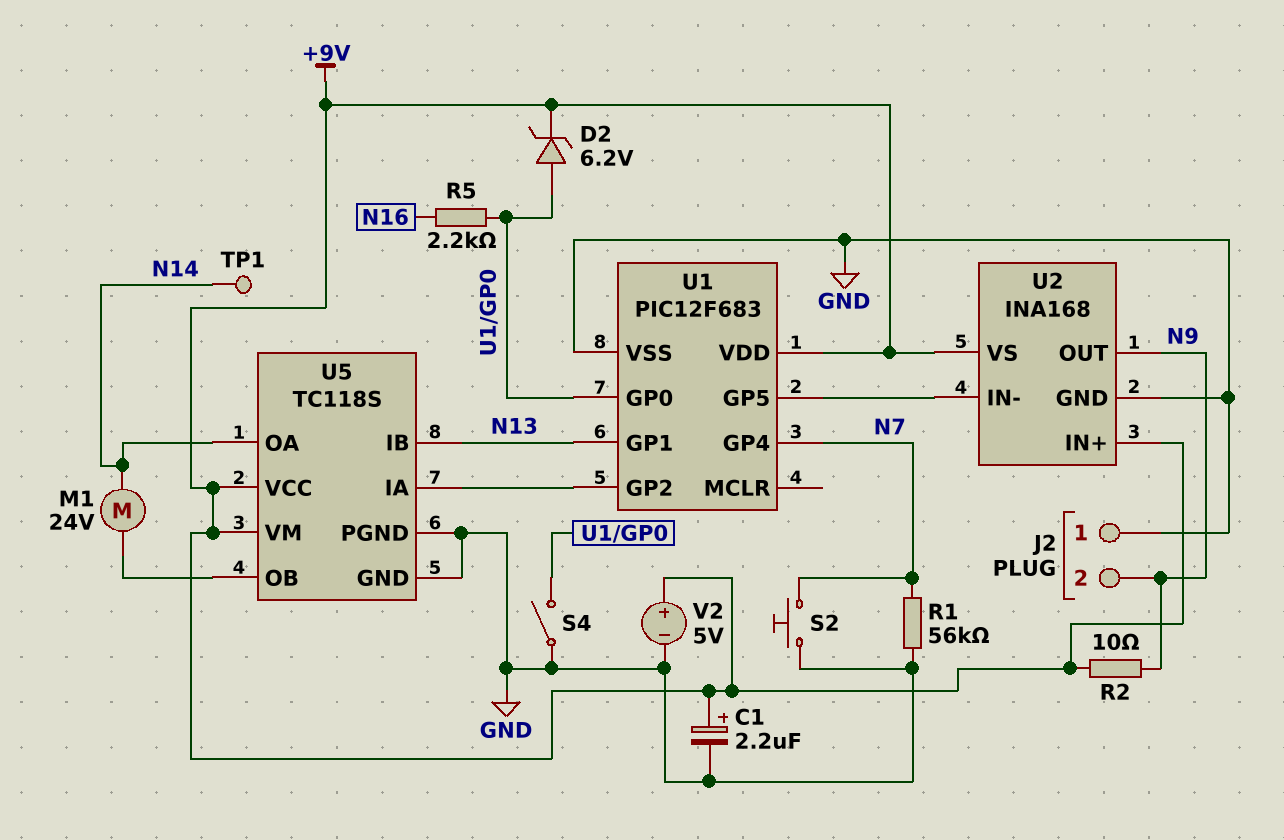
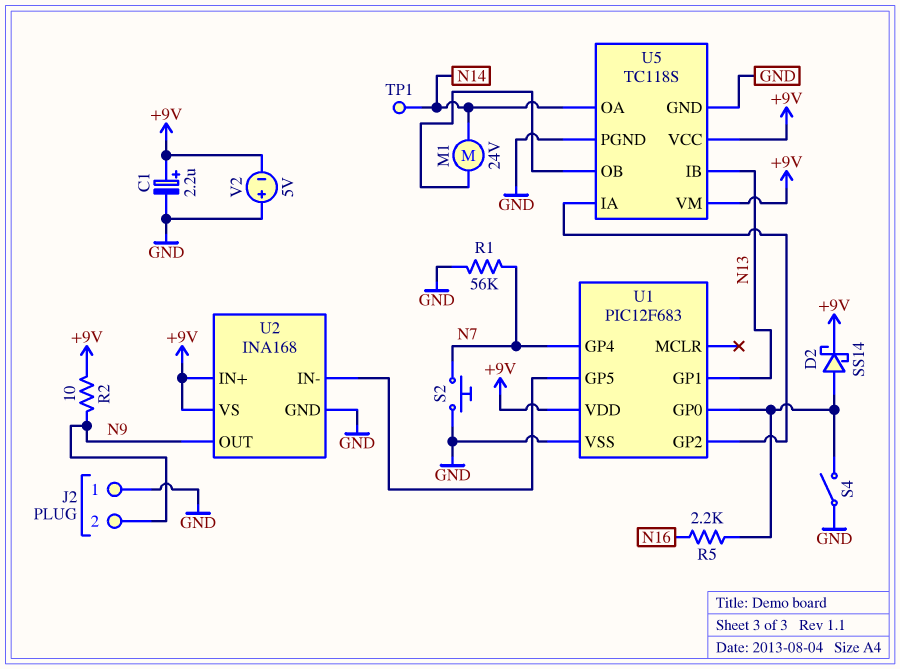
D2: zener 6.2V (A U1/GP0, K +9V) -> schottky SS14 (A U1/GP0, K +9V)
V2: 5V (plus +9V, minus GND) -> 5V (plus GND, minus +9V)

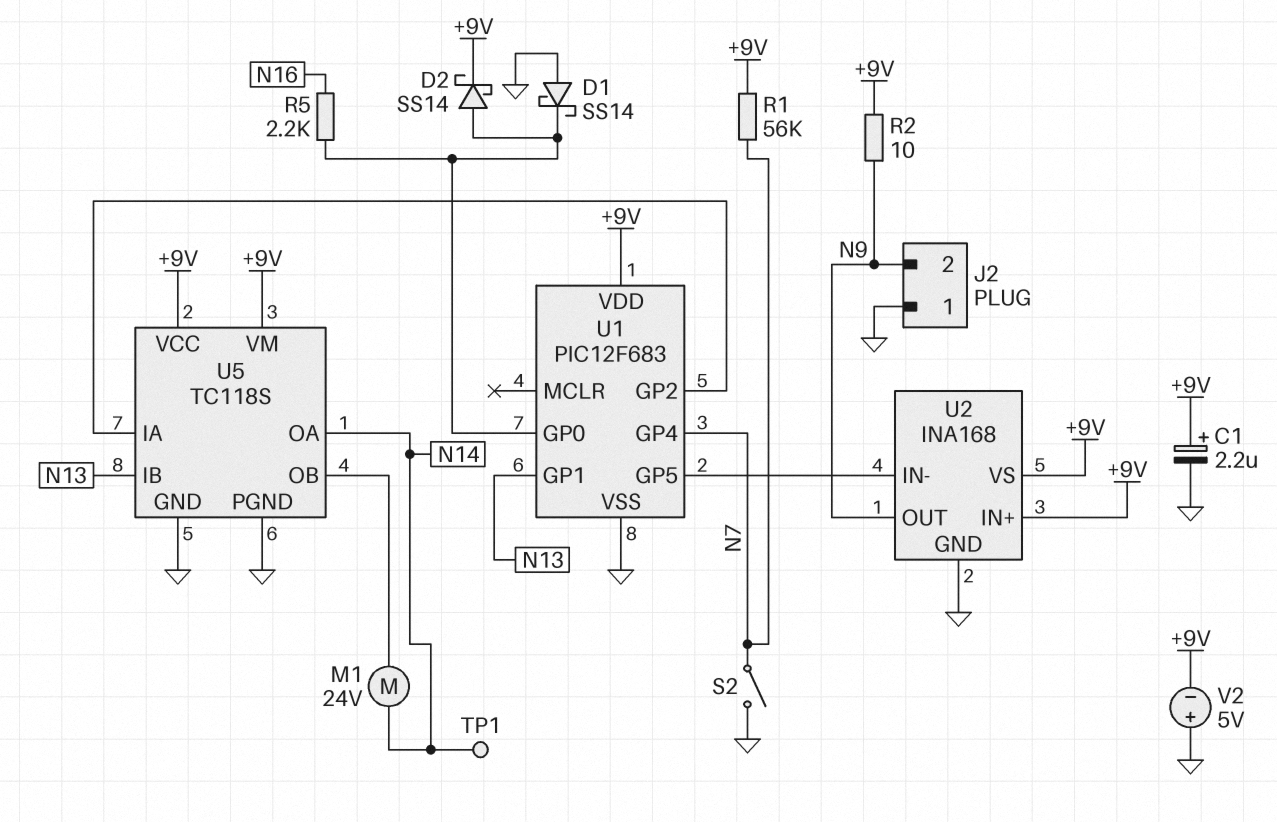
D1: none -> schottky SS14 (A GND, K U1/GP0)
R1: 56k (GND, N7) -> 56k (+9V, N7)
S2: button (GND, N7) -> switch (GND, N7)
S4: switch (GND, U1/GP0) -> none

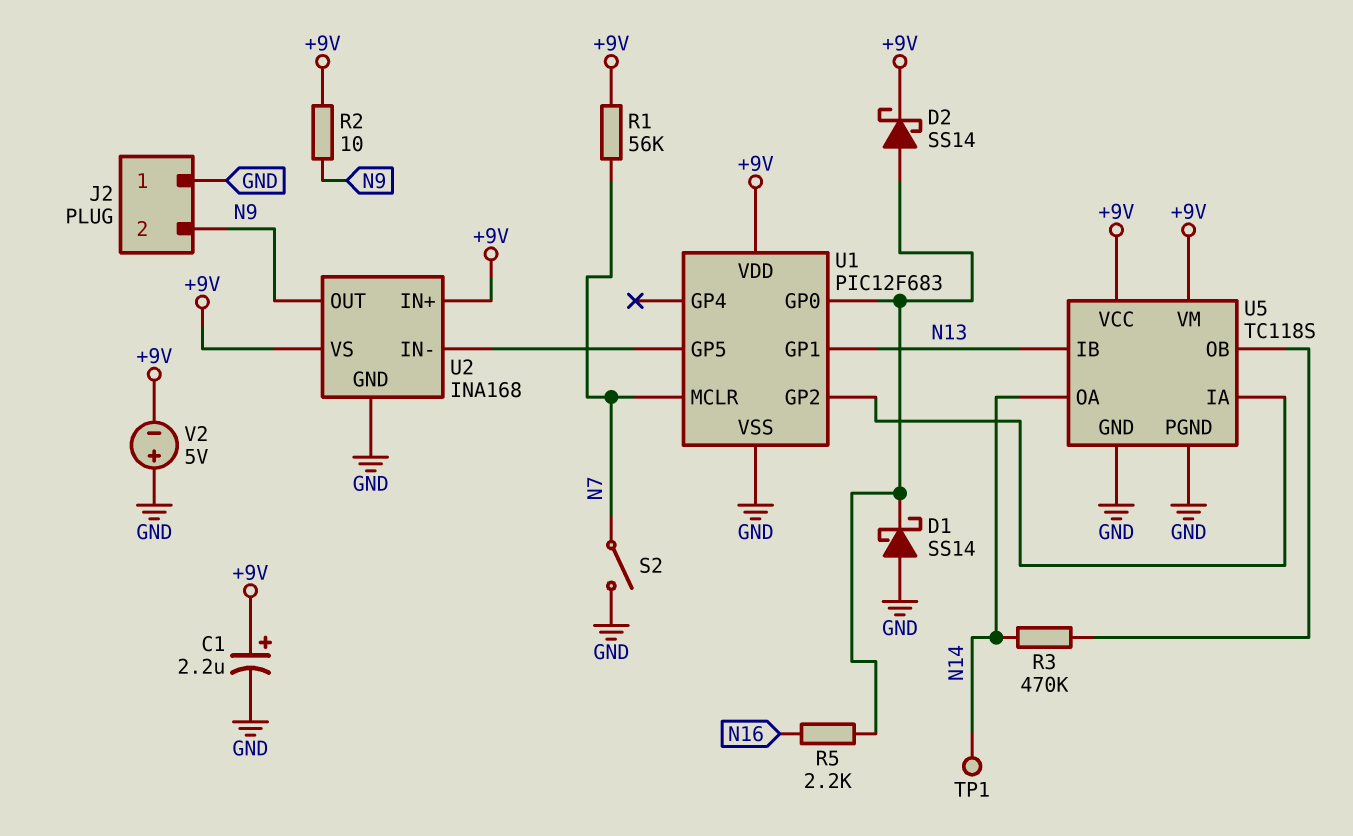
M1: motor 24V (N14, U5/OB) -> none
R3: none -> 470k (N14, U5/OB)
U1 pin GP4: N7 -> none
U1 pin MCLR: none -> N7

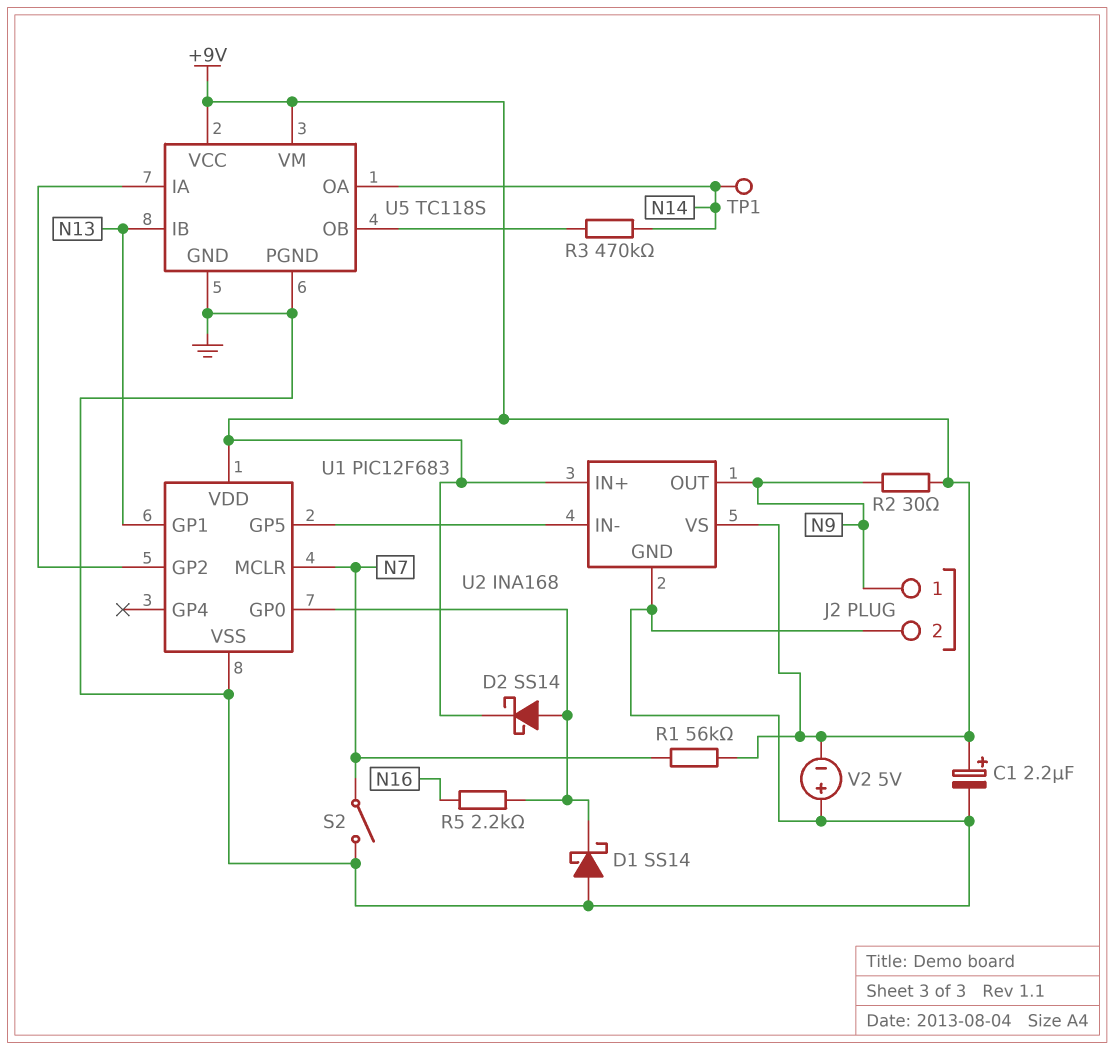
J2 pin 1: GND -> N9
J2 pin 2: N9 -> GND
R2: 10 (+9V, N9) -> 30 (+9V, N9)

